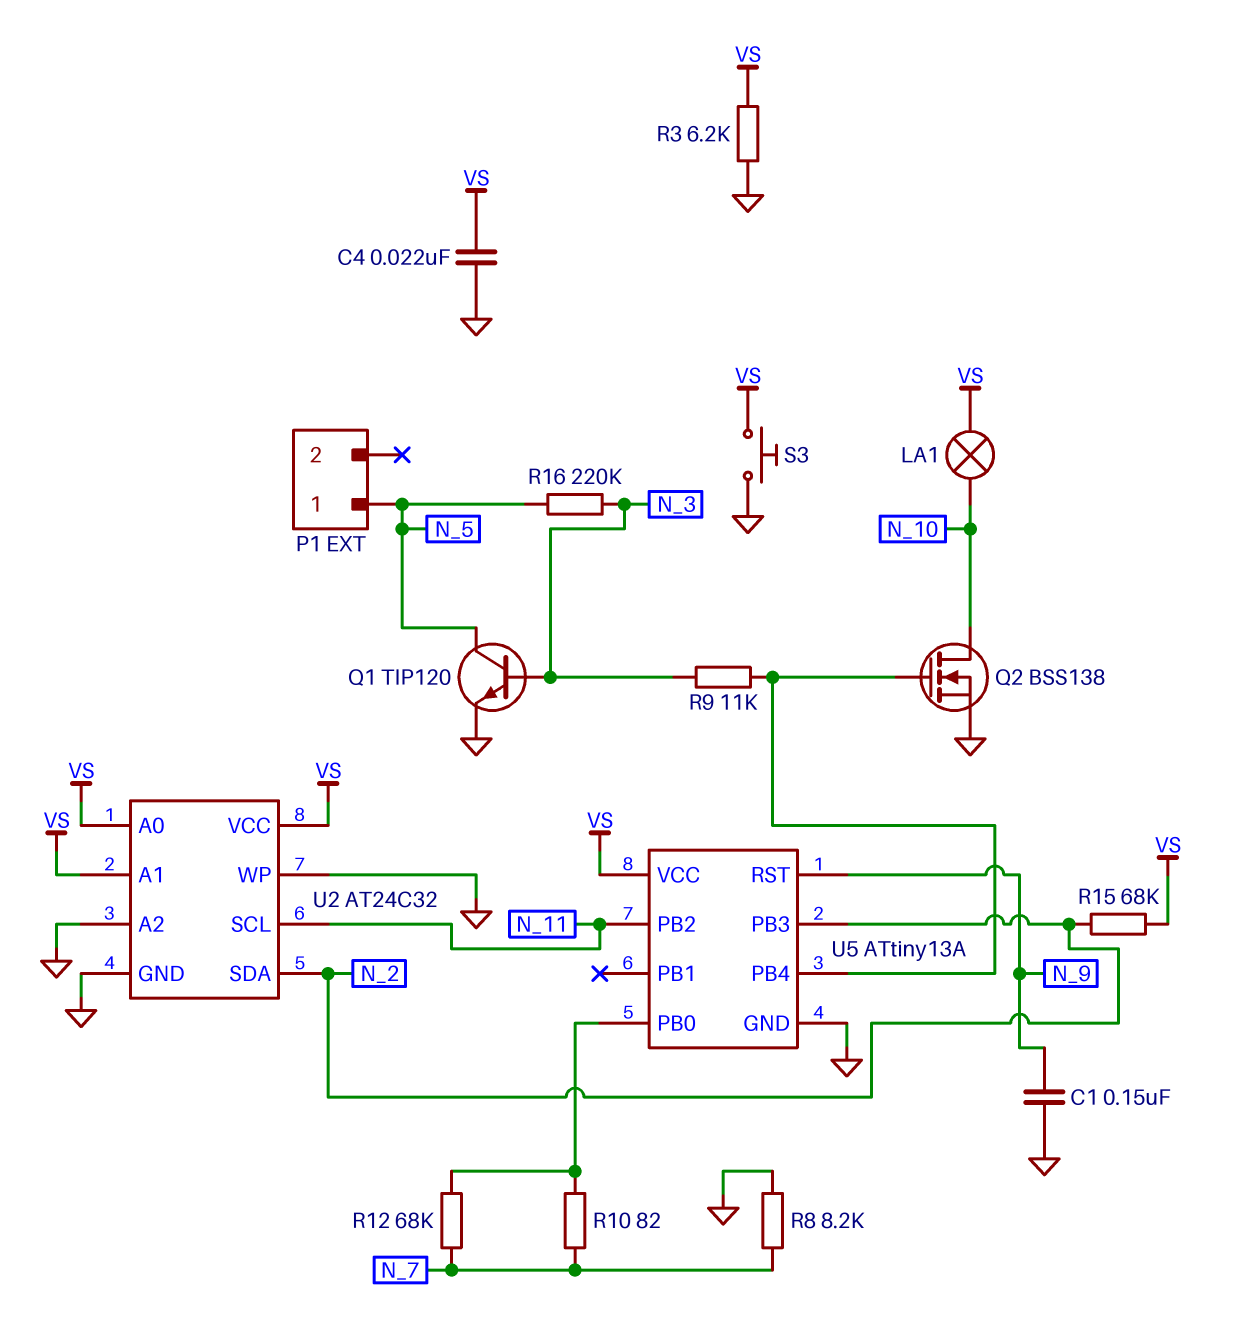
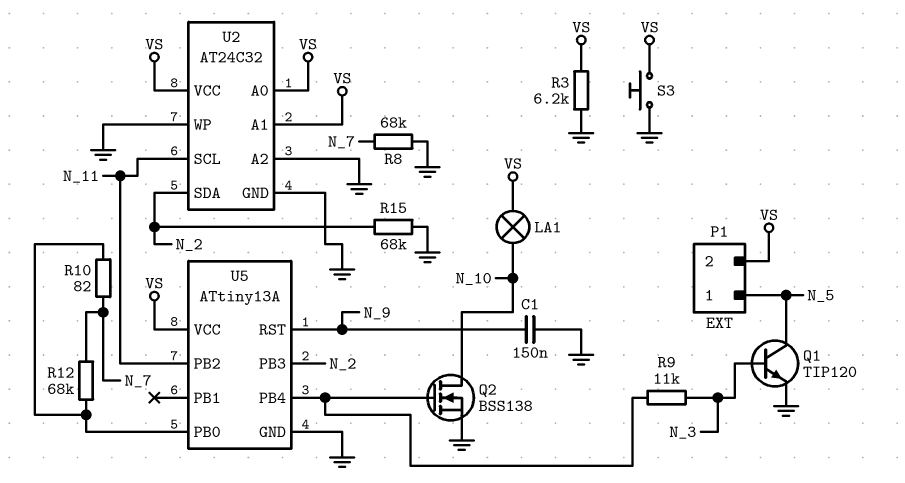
C4: 22nF (GND, VS) -> none
P1 pin 2: none -> VS
R8: 8.2k (GND, N_7) -> 68k (GND, N_7)
R15: 68k (N_2, VS) -> 68k (GND, N_2)
R16: 220k (N_3, N_5) -> none

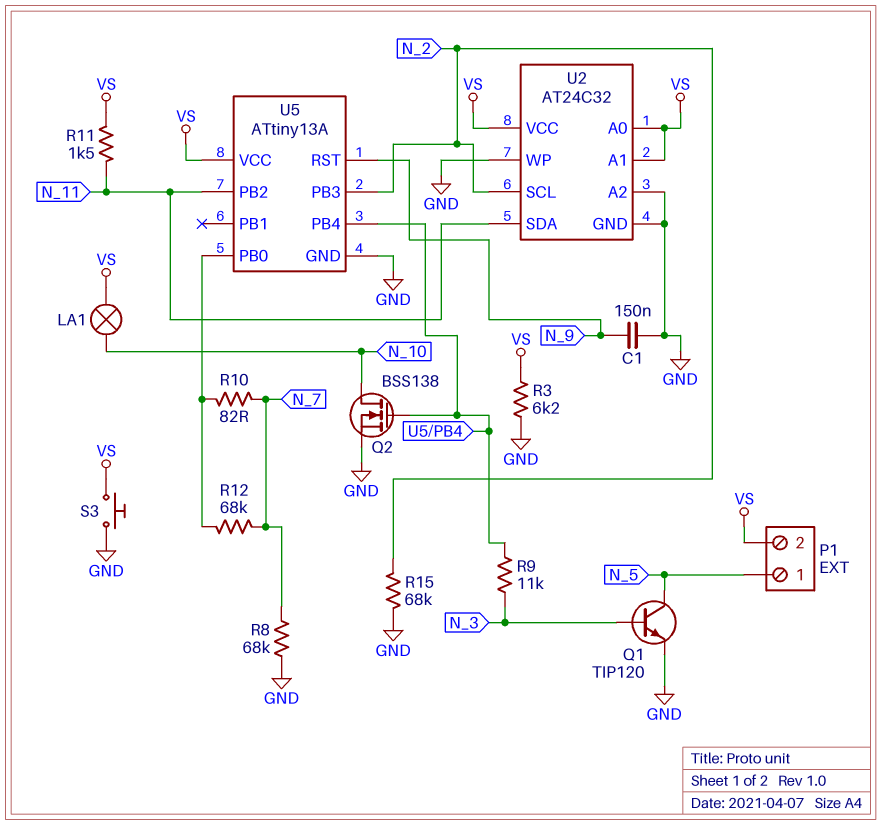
R11: none -> 1.5k (N_11, VS)
U2 pin SCL: N_11 -> N_2
U2 pin SDA: N_2 -> N_11

